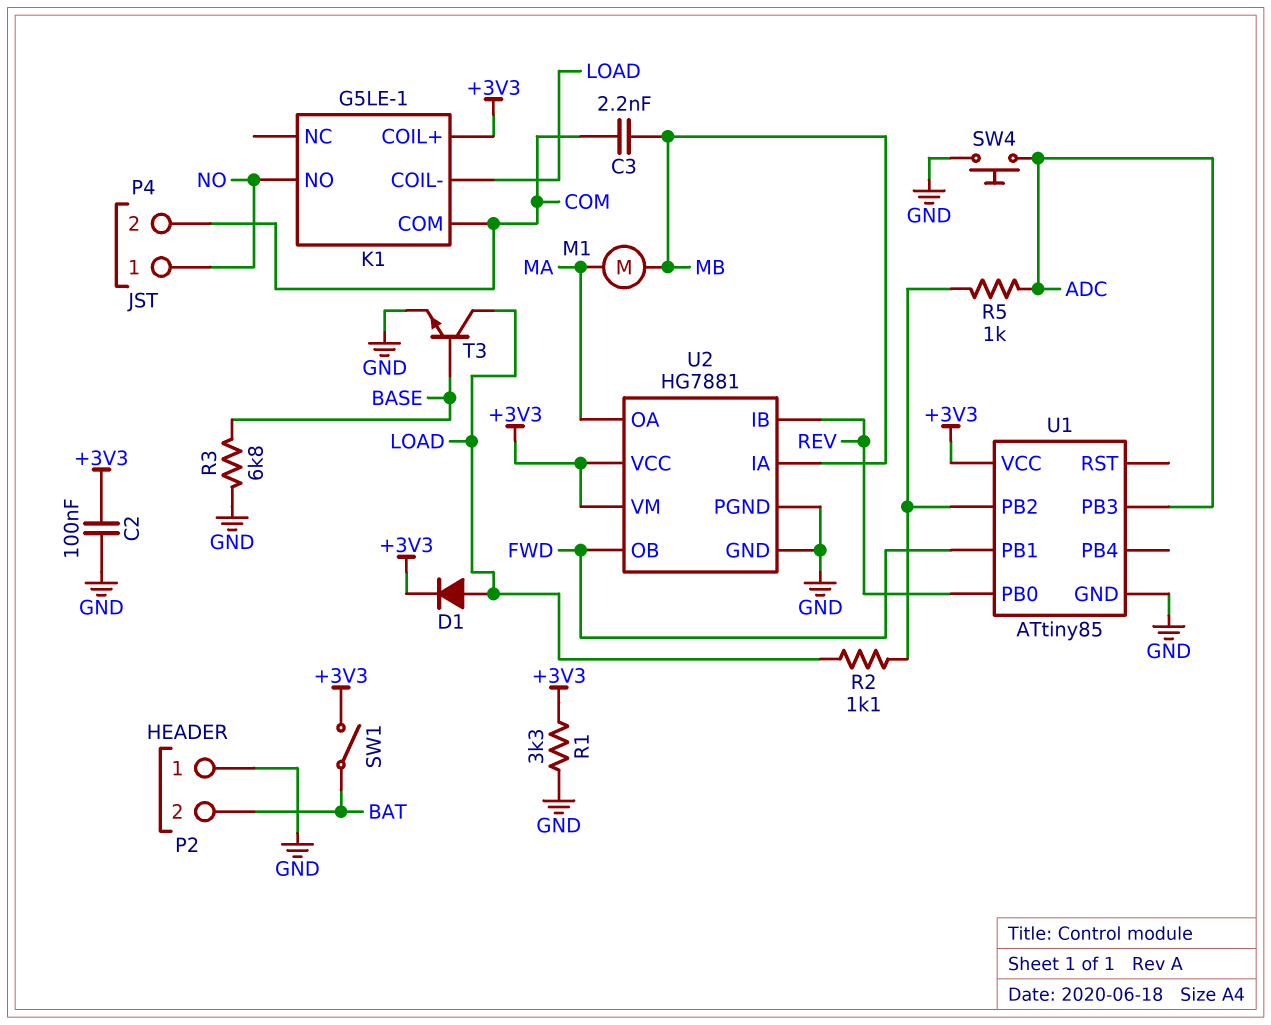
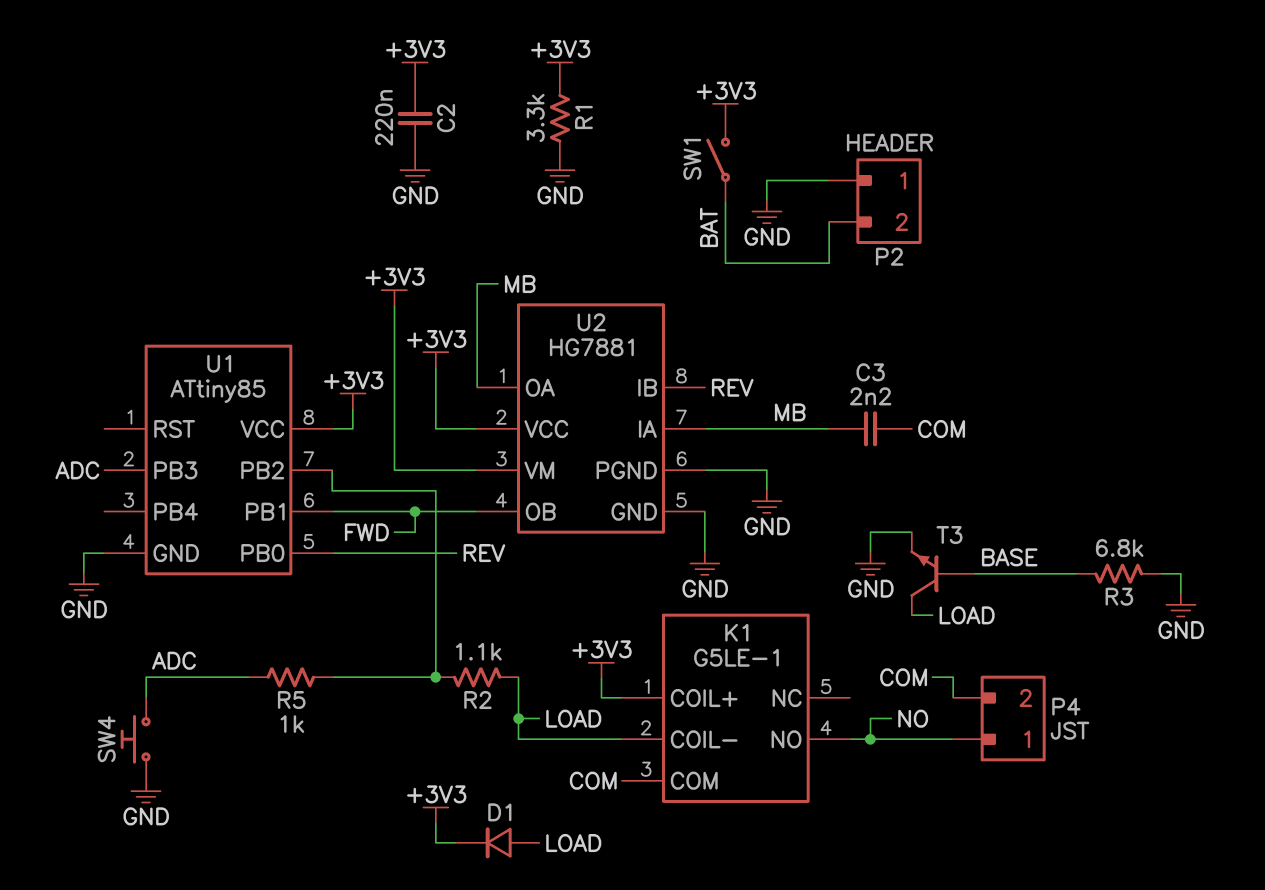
C2: 100nF (+3V3, GND) -> 220nF (+3V3, GND)
M1: motor (MA, MB) -> none
U2 pin OA: MA -> MB

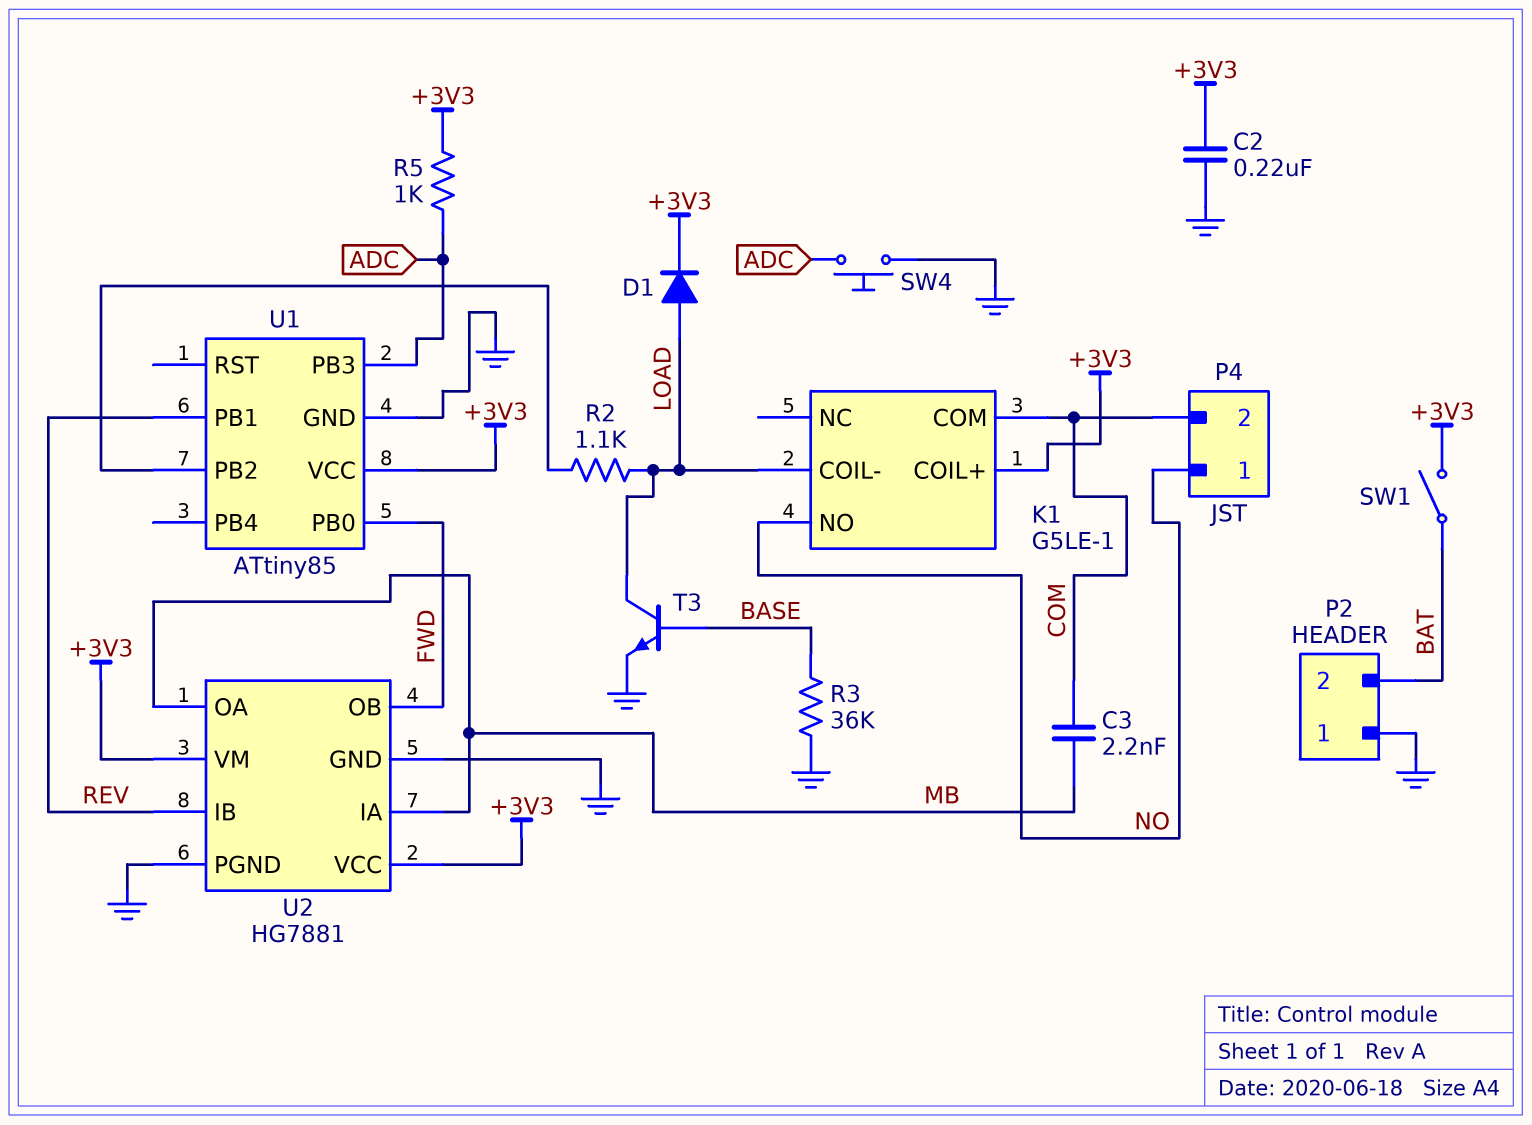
R1: 3.3k (+3V3, GND) -> none
R3: 6.8k (BASE, GND) -> 36k (BASE, GND)
R5: 1k (ADC, U1/PB2) -> 1k (+3V3, ADC)
U1 pin PB0: REV -> FWD
U1 pin PB1: FWD -> REV

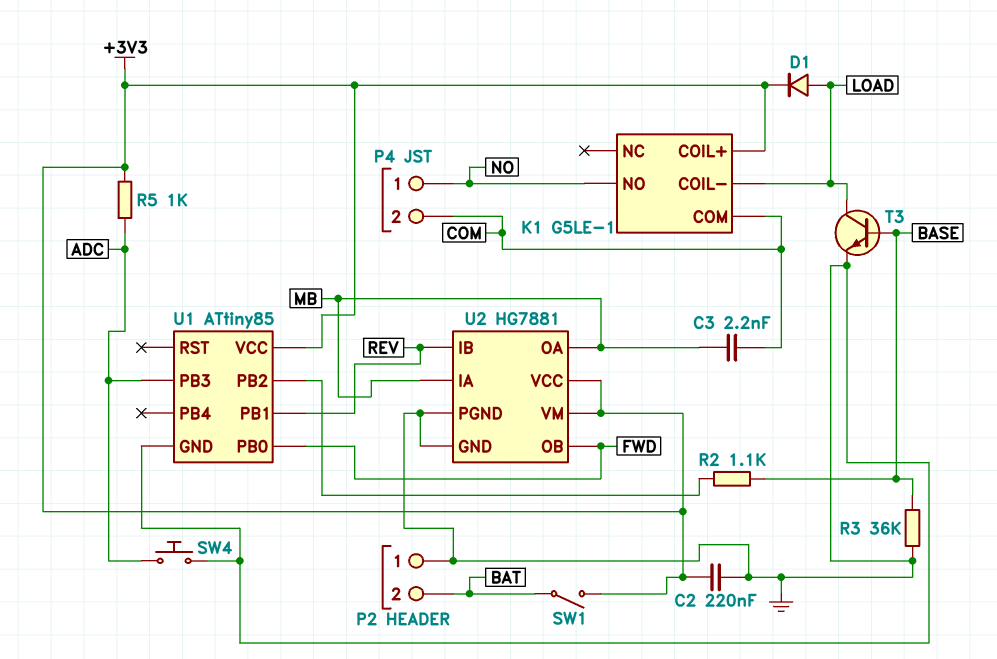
R2: 1.1k (LOAD, U1/PB2) -> 1.1k (BASE, U1/PB2)

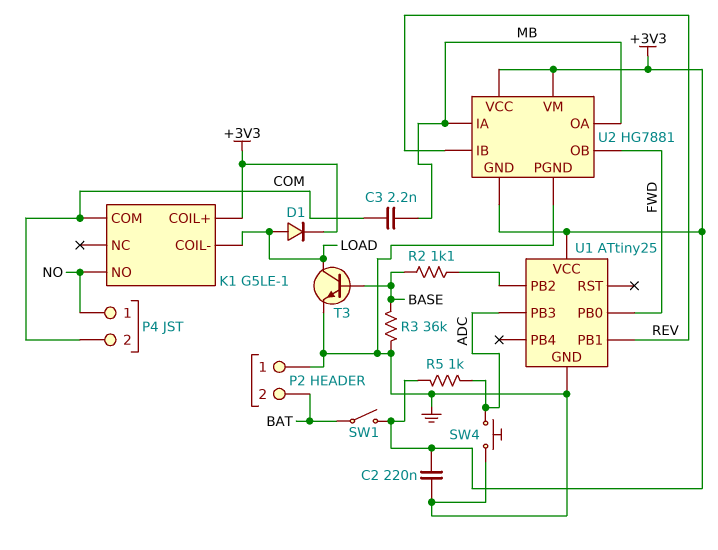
U1: ATtiny85 -> ATtiny25
U2 pin GND: GND -> +3V3

